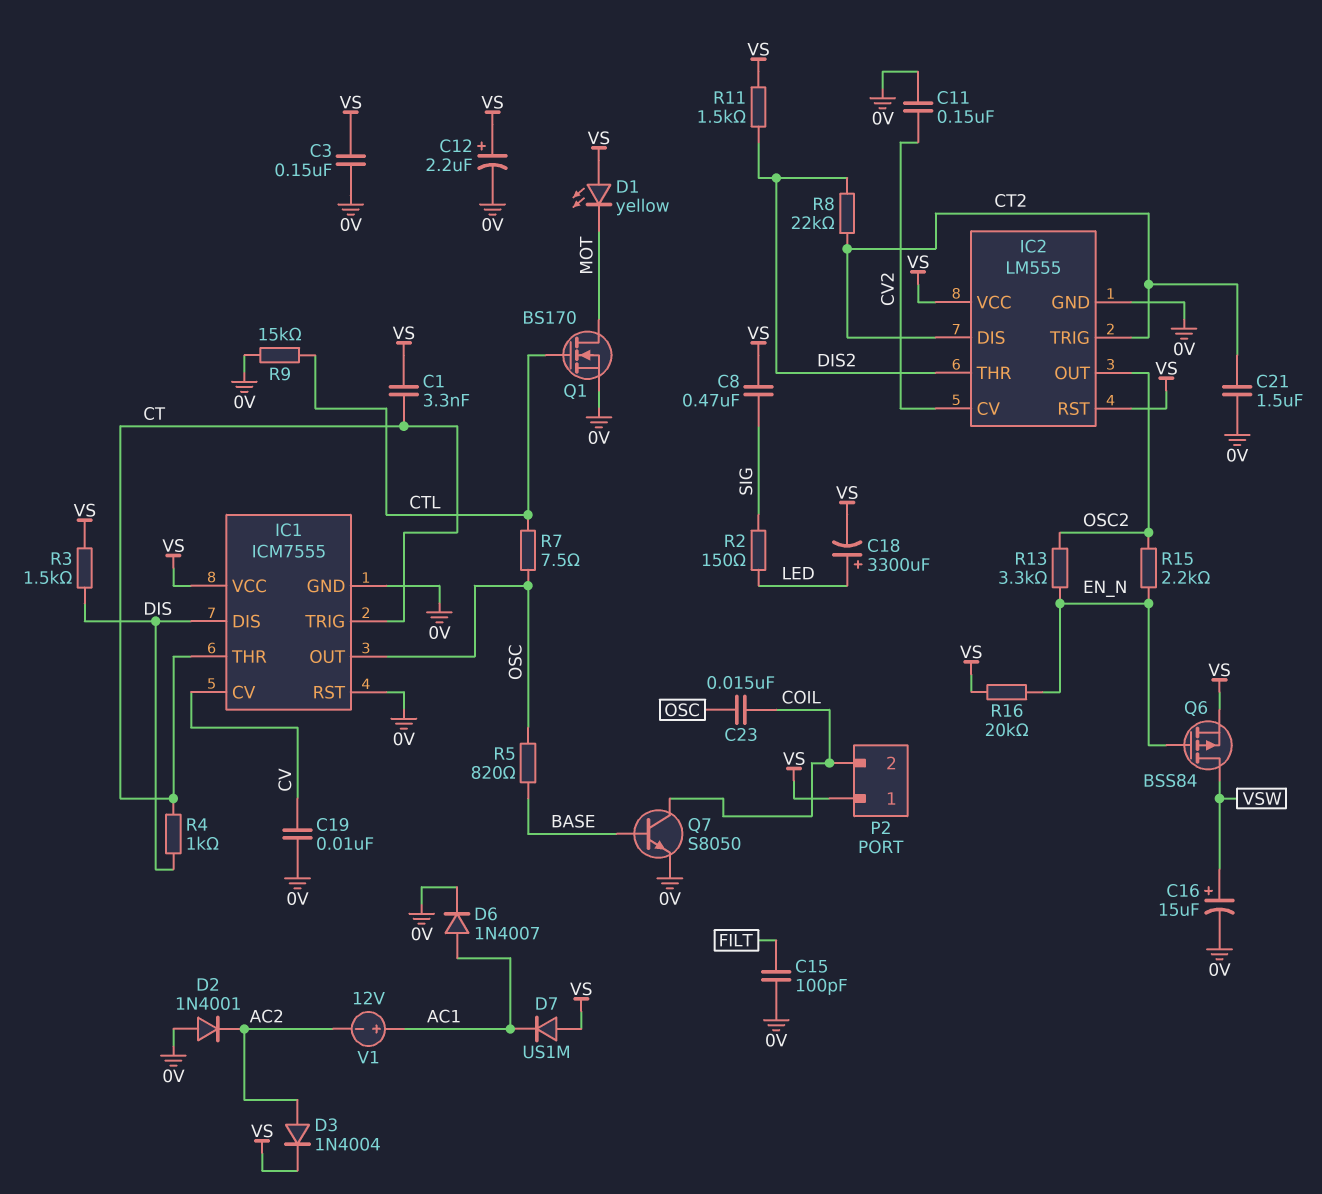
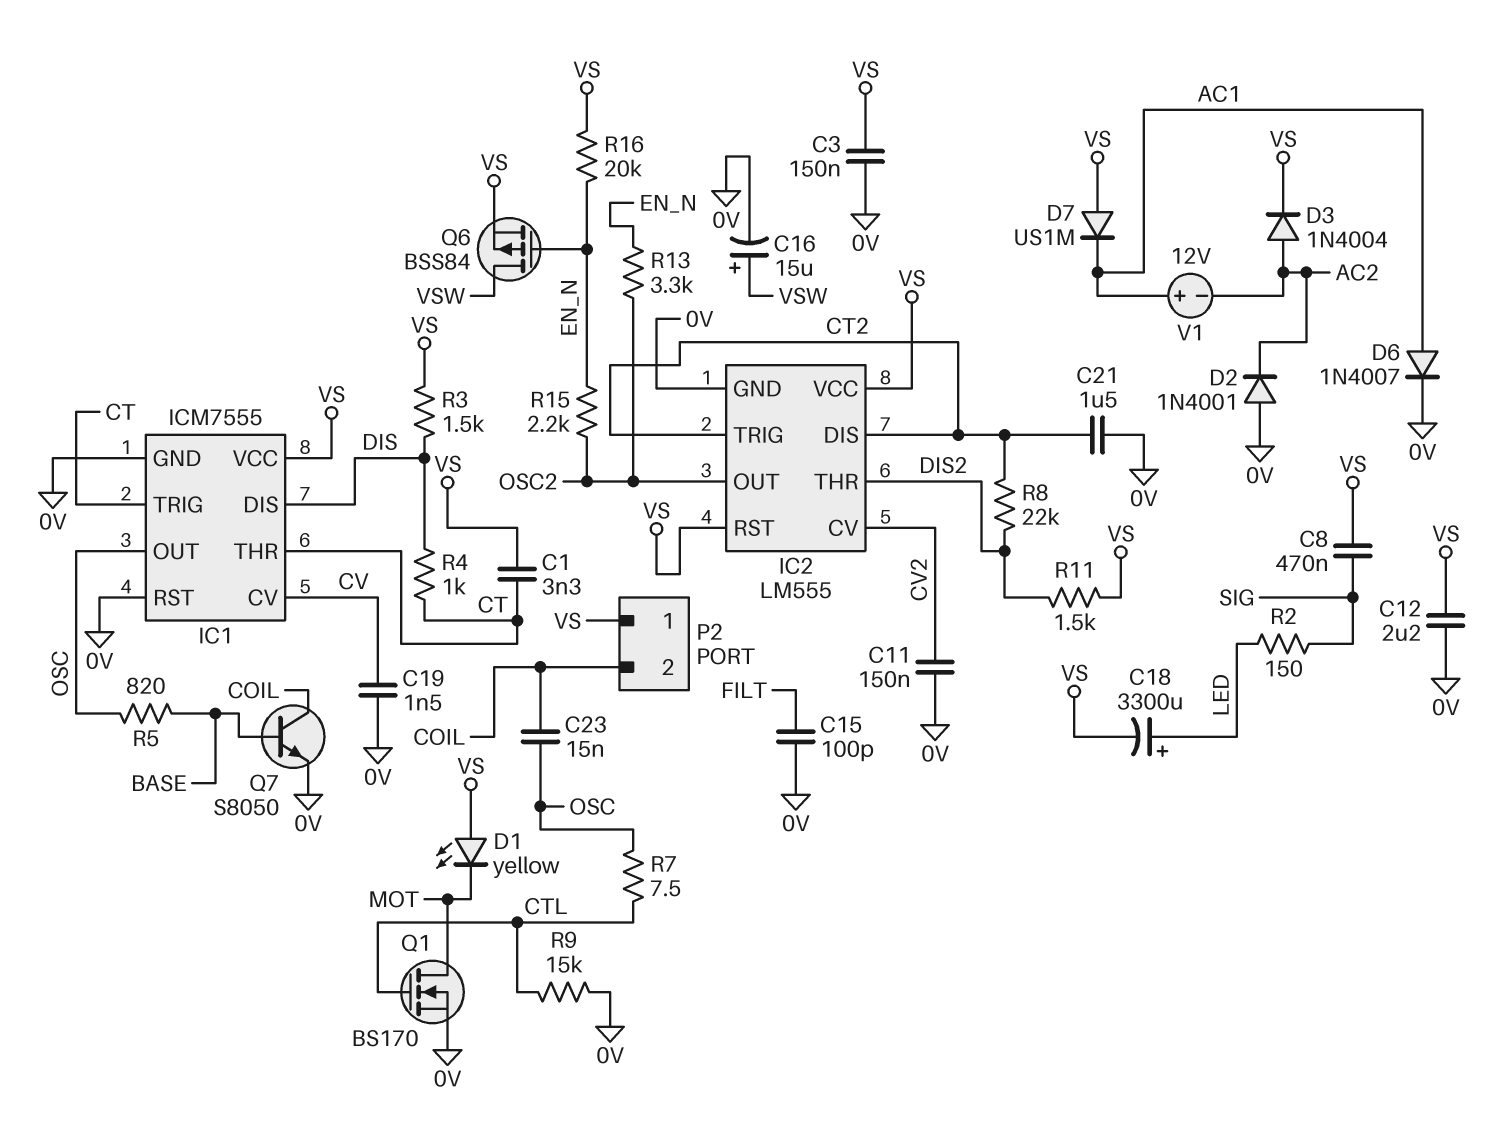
C12: 2.2uF (plus VS, minus 0V) -> 2.2uF (0V, VS)
C19: 10nF (0V, CV) -> 1.5nF (0V, CV)

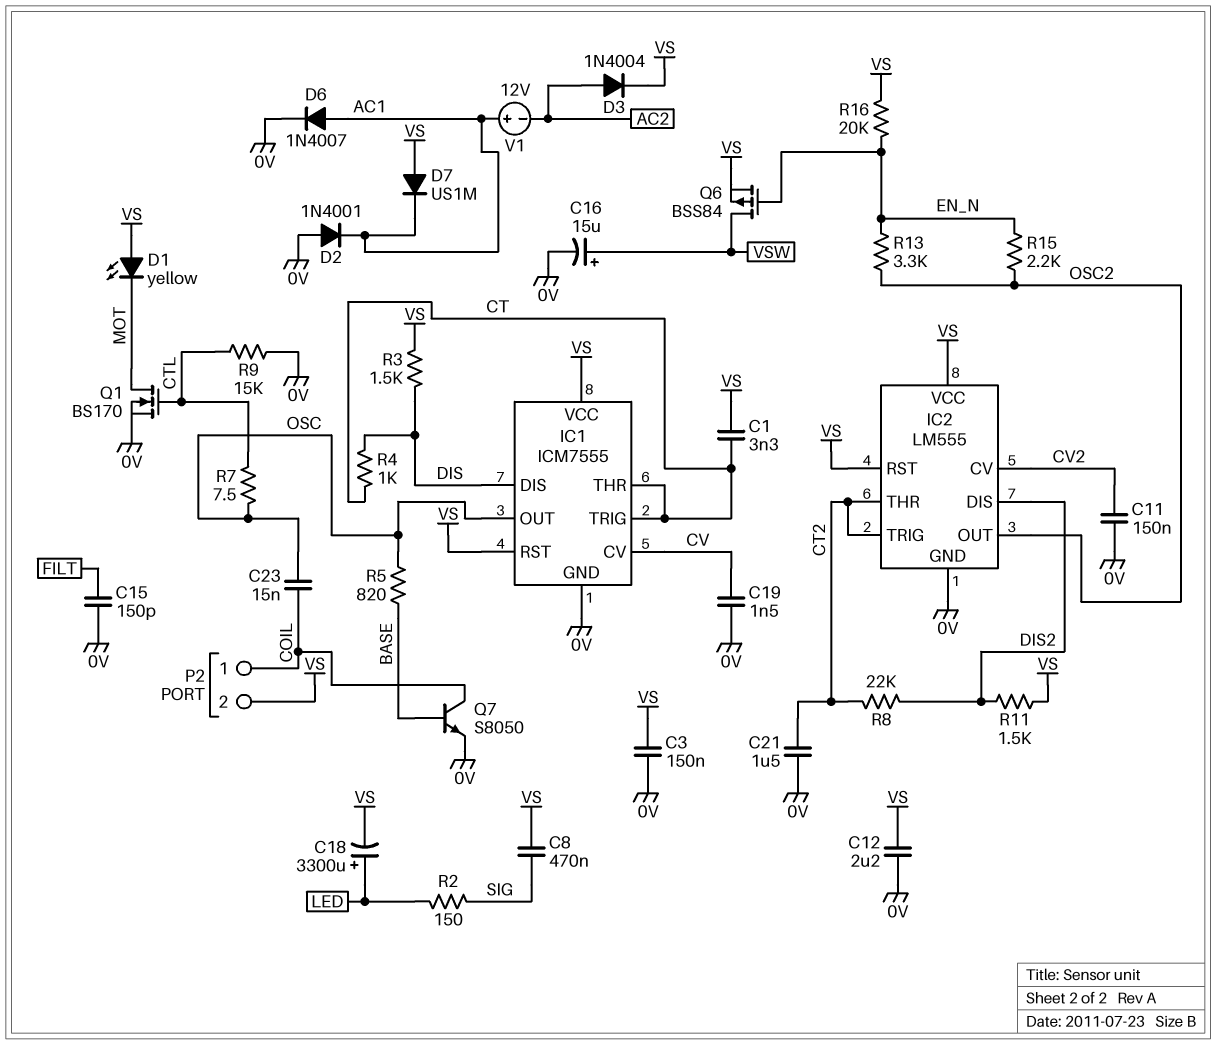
C15: 100pF (0V, FILT) -> 150pF (0V, FILT)
D2: diode 1N4001 (A 0V, K AC2) -> diode 1N4001 (A 0V, K AC1)
IC1 pin RST: 0V -> VS
IC2 pin DIS: CT2 -> DIS2
IC2 pin THR: DIS2 -> CT2
P2 pin 1: VS -> COIL
P2 pin 2: COIL -> VS

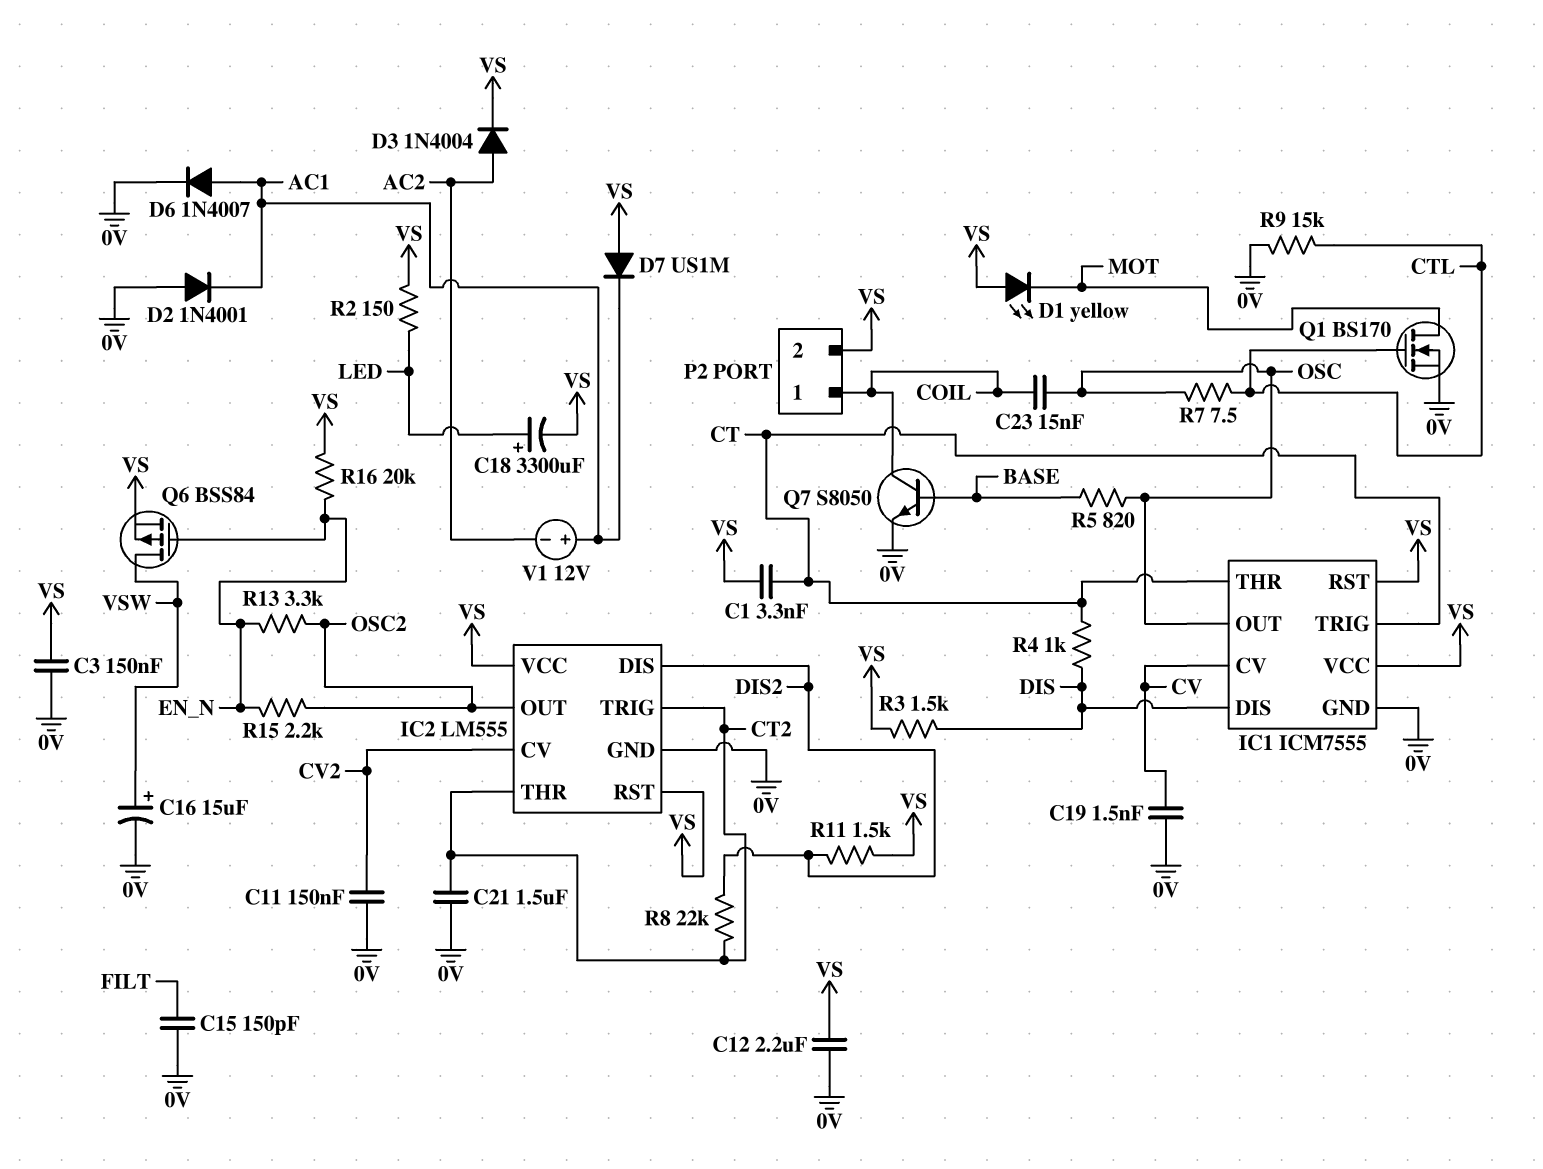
C8: 470nF (SIG, VS) -> none
R2: 150 (LED, SIG) -> 150 (LED, VS)

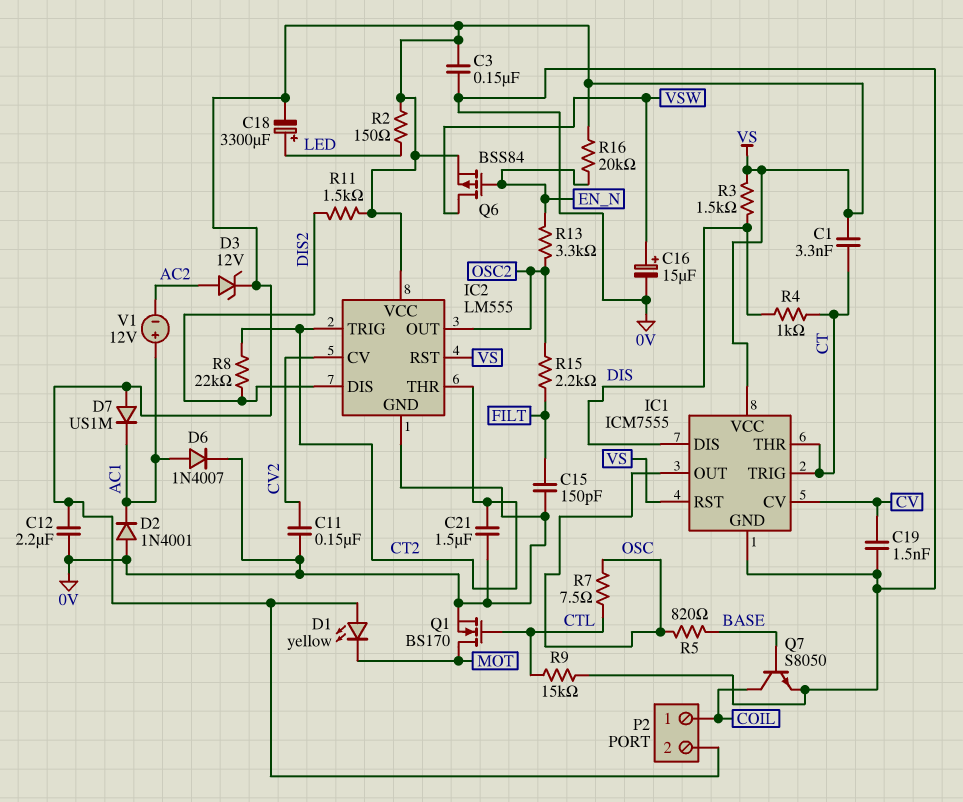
C23: 15nF (COIL, OSC) -> none
D3: diode 1N4004 (A AC2, K VS) -> zener 12V (A AC2, K VS)
R15: 2.2k (EN_N, OSC2) -> 2.2k (FILT, OSC2)

